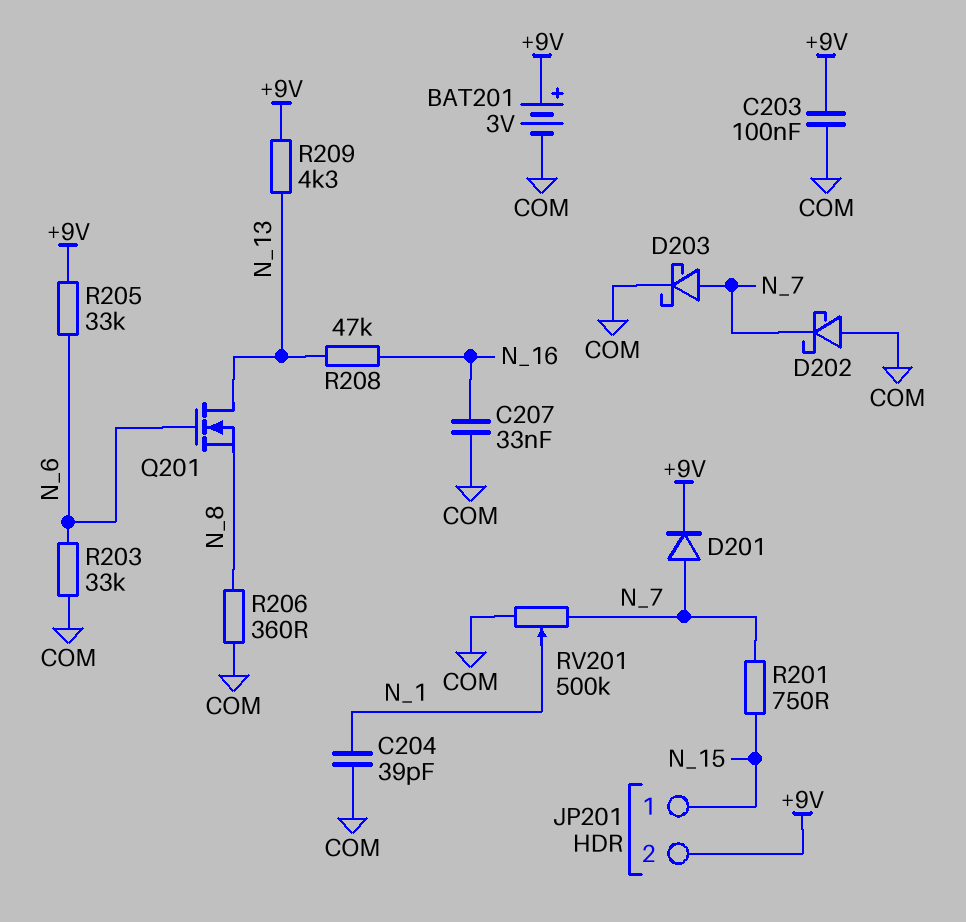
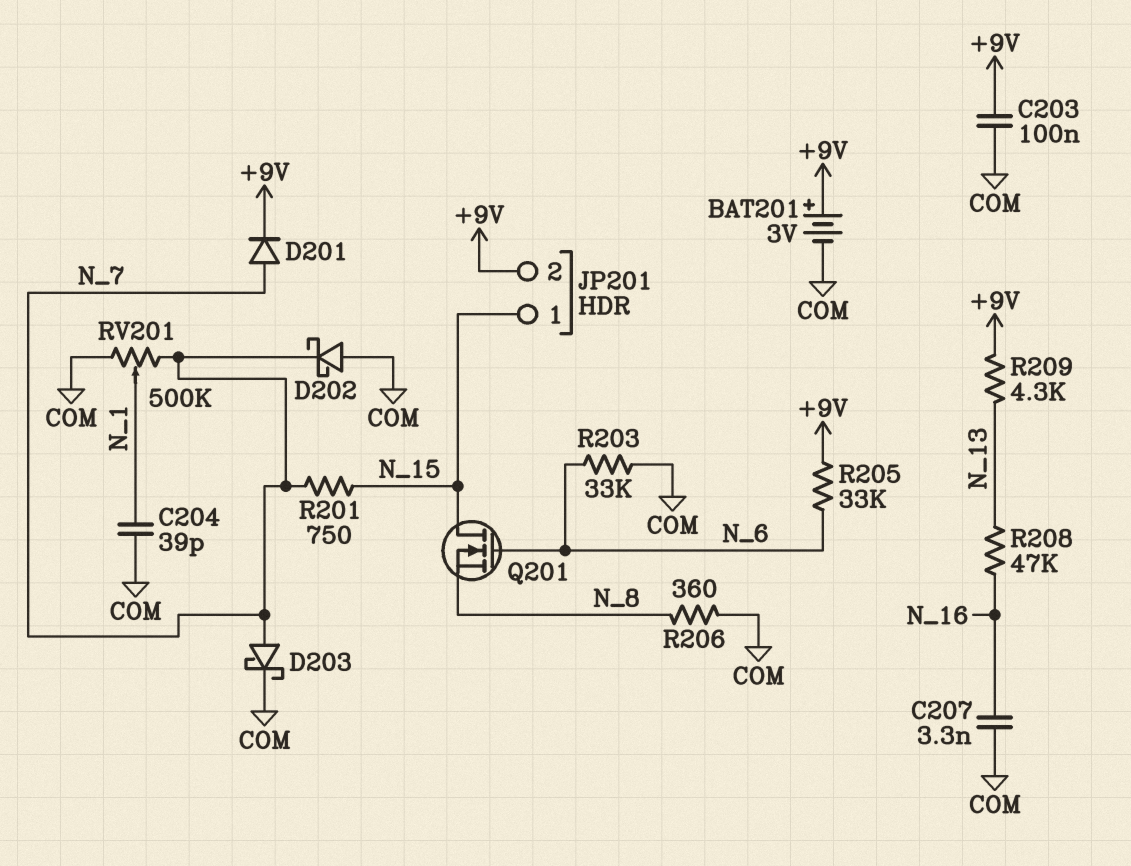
C207: 33nF (COM, N_16) -> 3.3nF (COM, N_16)
Q201: NMOS (G N_6, D N_13, S N_8) -> NMOS (G N_6, D N_15, S N_8)

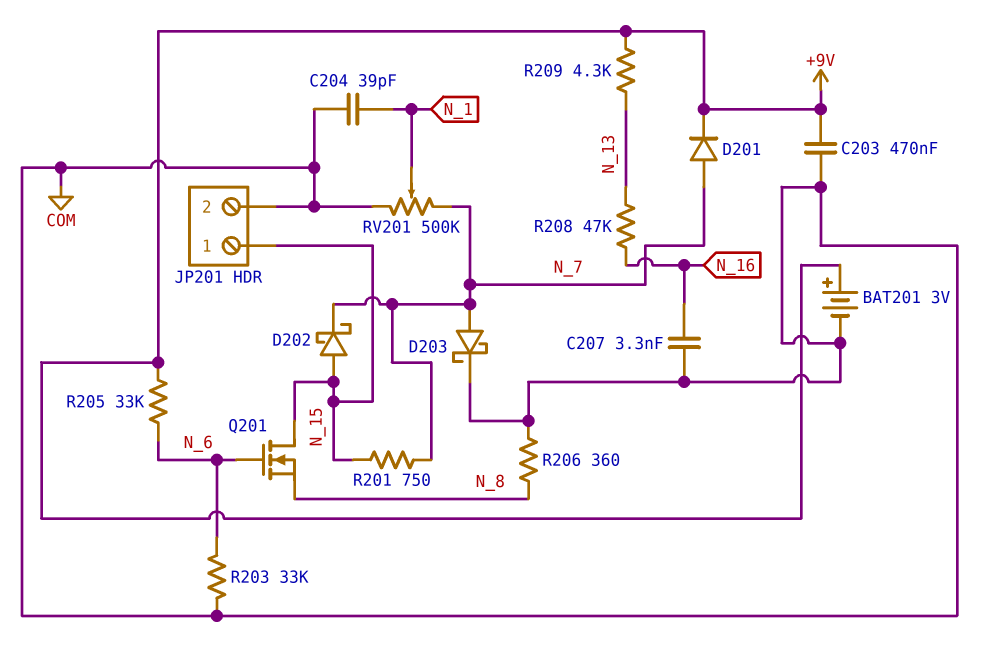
C203: 100nF (+9V, COM) -> 470nF (+9V, COM)
D202: schottky (A COM, K N_7) -> schottky (A N_15, K N_7)
JP201 pin 2: +9V -> COM

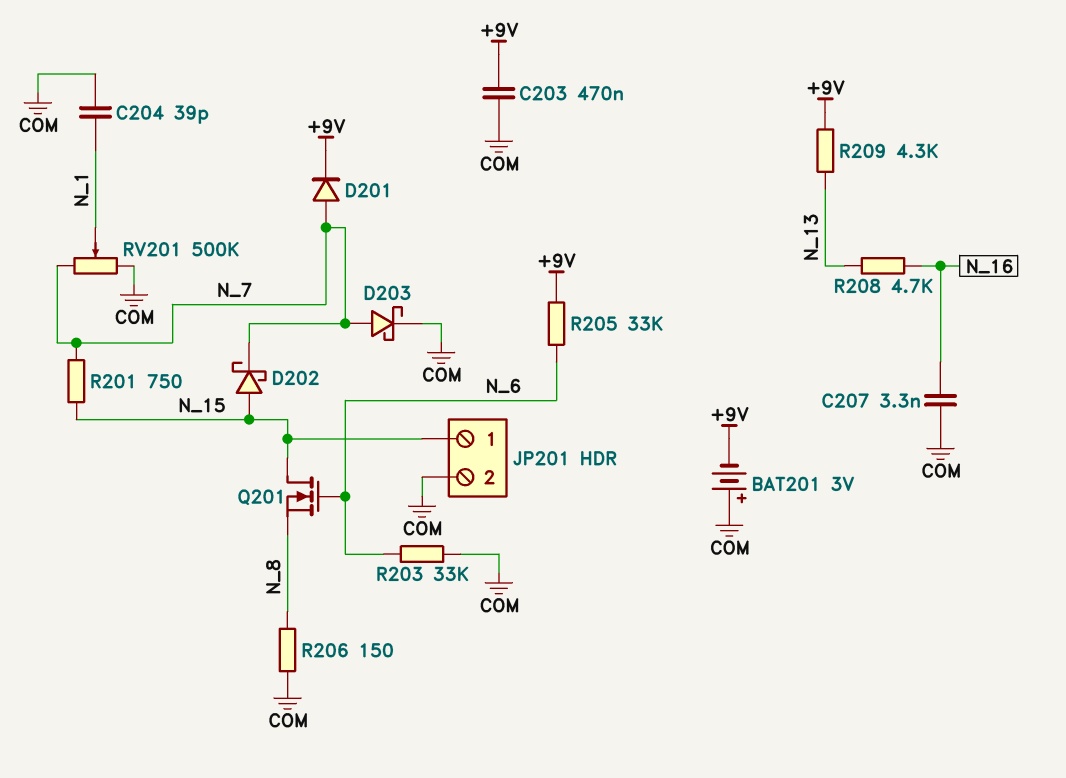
BAT201: 3V (plus +9V, minus COM) -> 3V (plus COM, minus +9V)
R206: 360 (COM, N_8) -> 150 (COM, N_8)
R208: 47k (N_13, N_16) -> 4.7k (N_13, N_16)

